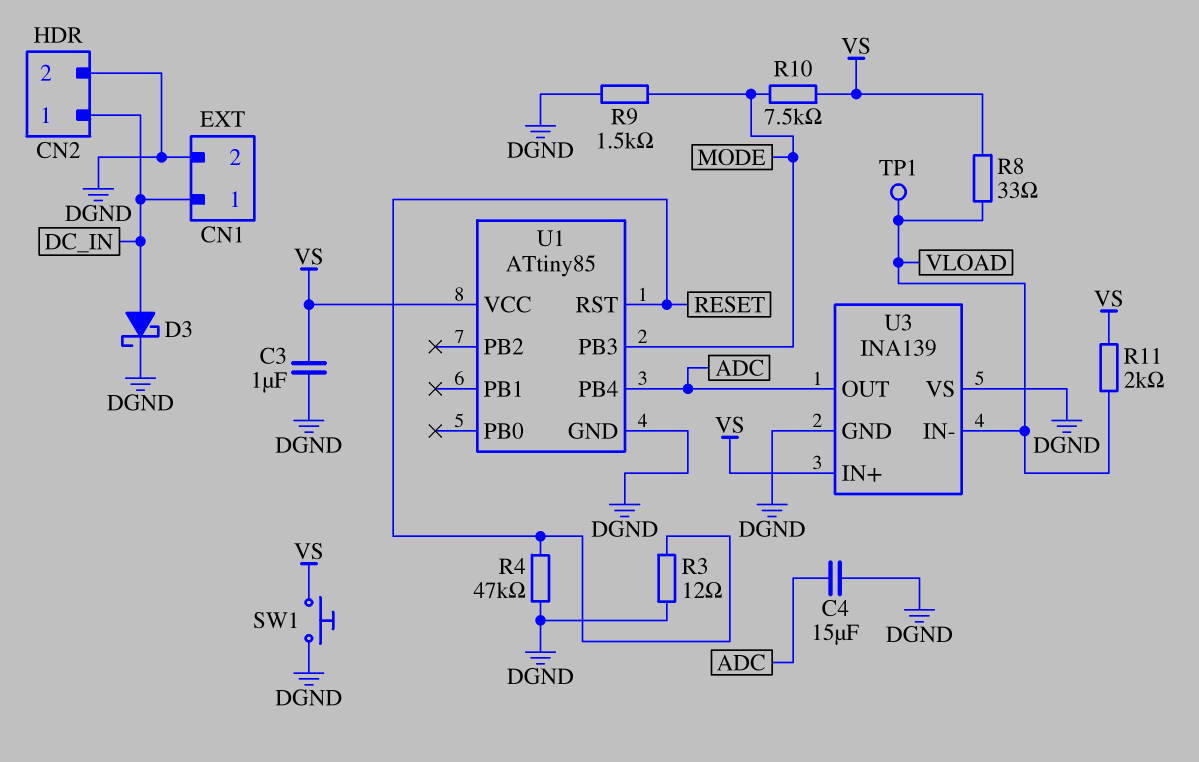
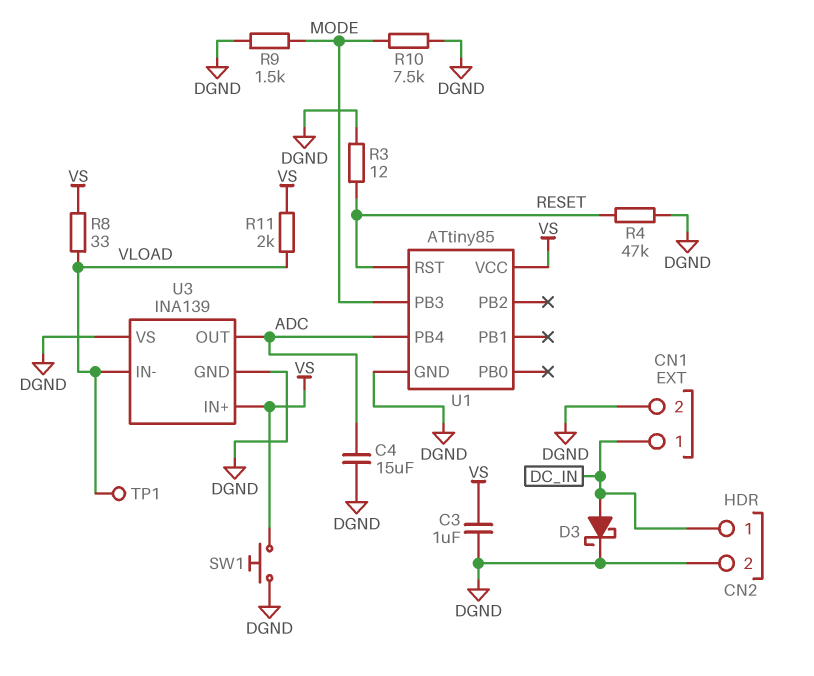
R10: 7.5k (MODE, VS) -> 7.5k (DGND, MODE)

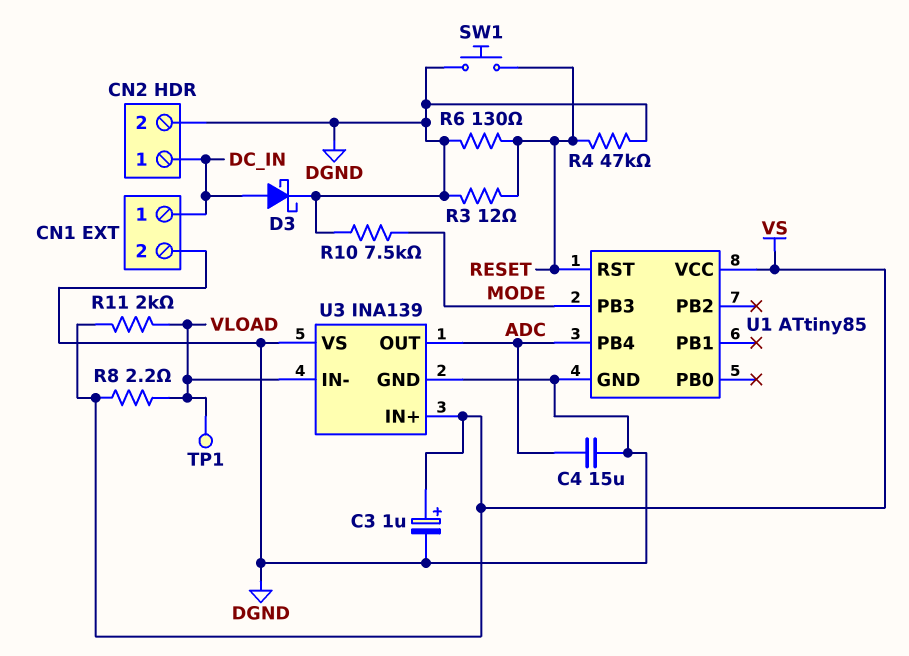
C3: 1uF (DGND, VS) -> 1uF (plus VS, minus DGND)
R6: none -> 130 (DGND, RESET)
R8: 33 (VLOAD, VS) -> 2.2 (VLOAD, VS)
R9: 1.5k (DGND, MODE) -> none
SW1: button (DGND, VS) -> button (DGND, RESET)

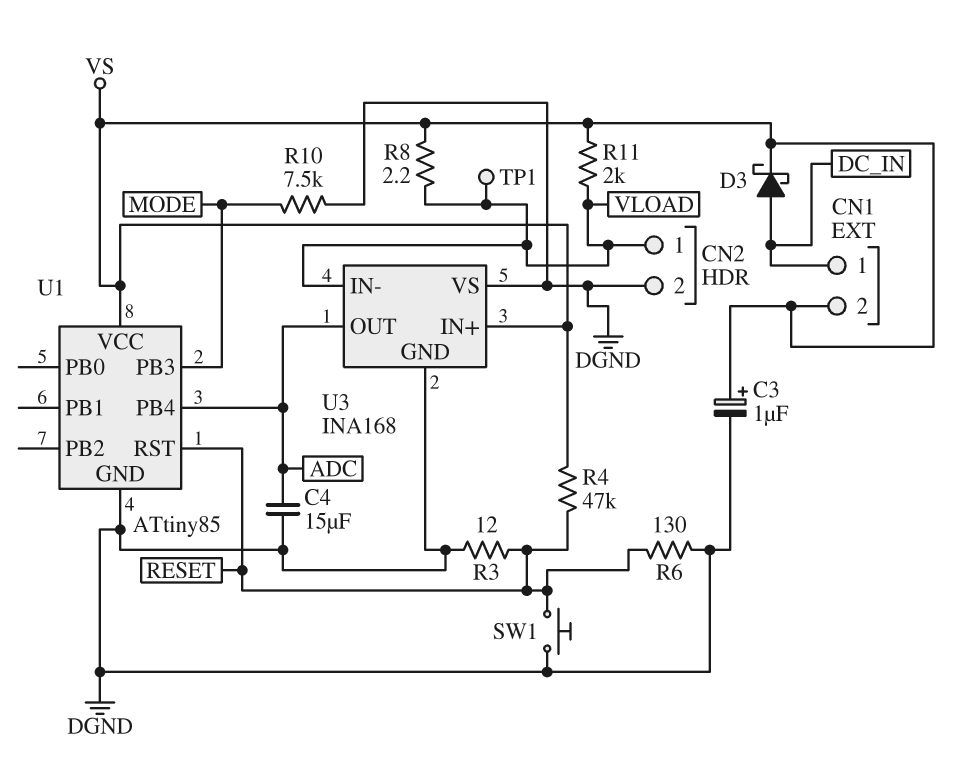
CN1 pin 2: DGND -> VS
CN2 pin 1: DC_IN -> VLOAD
D3: schottky (A DC_IN, K DGND) -> schottky (A DC_IN, K VS)
R4: 47k (DGND, RESET) -> 47k (RESET, VS)
U3: INA139 -> INA168

